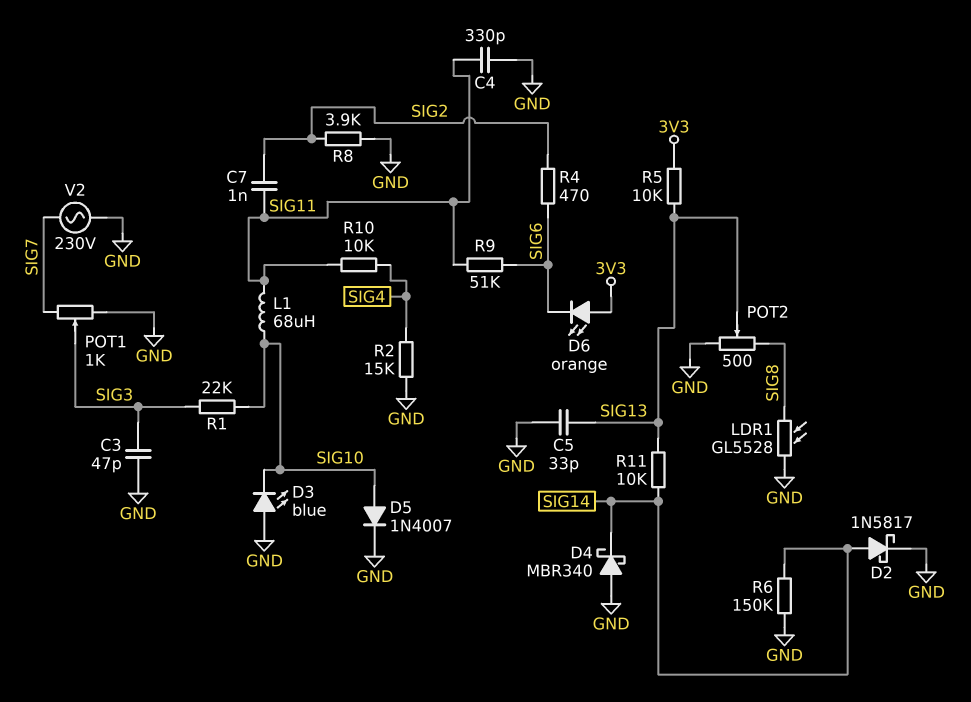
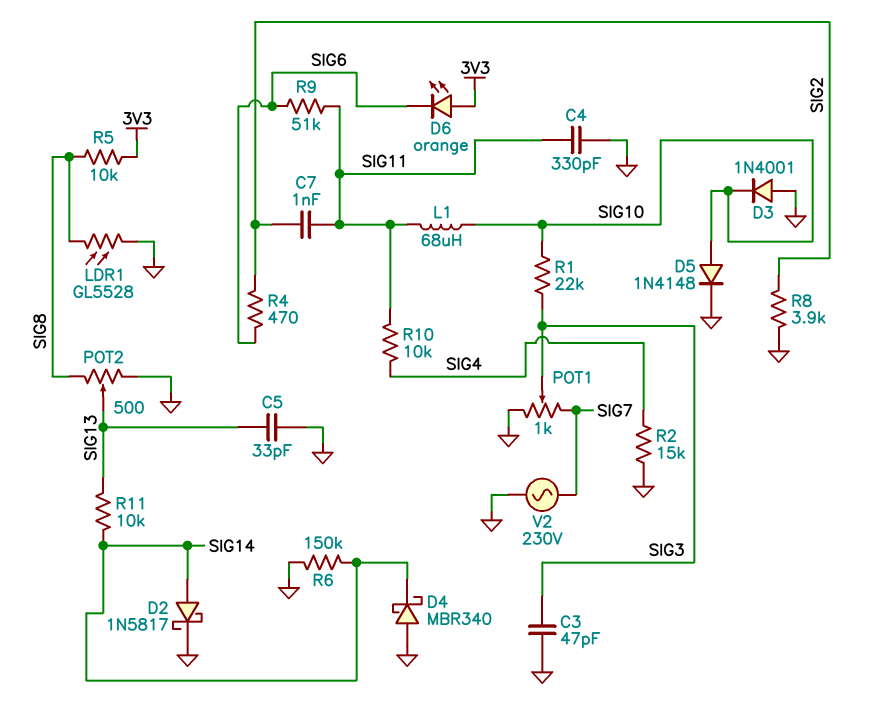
D3: LED blue (A GND, K SIG10) -> diode 1N4001 (A GND, K SIG10)
D5: diode 1N4007 (A SIG10, K GND) -> diode 1N4148 (A SIG10, K GND)
R5: 10k (3V3, SIG13) -> 10k (3V3, SIG8)

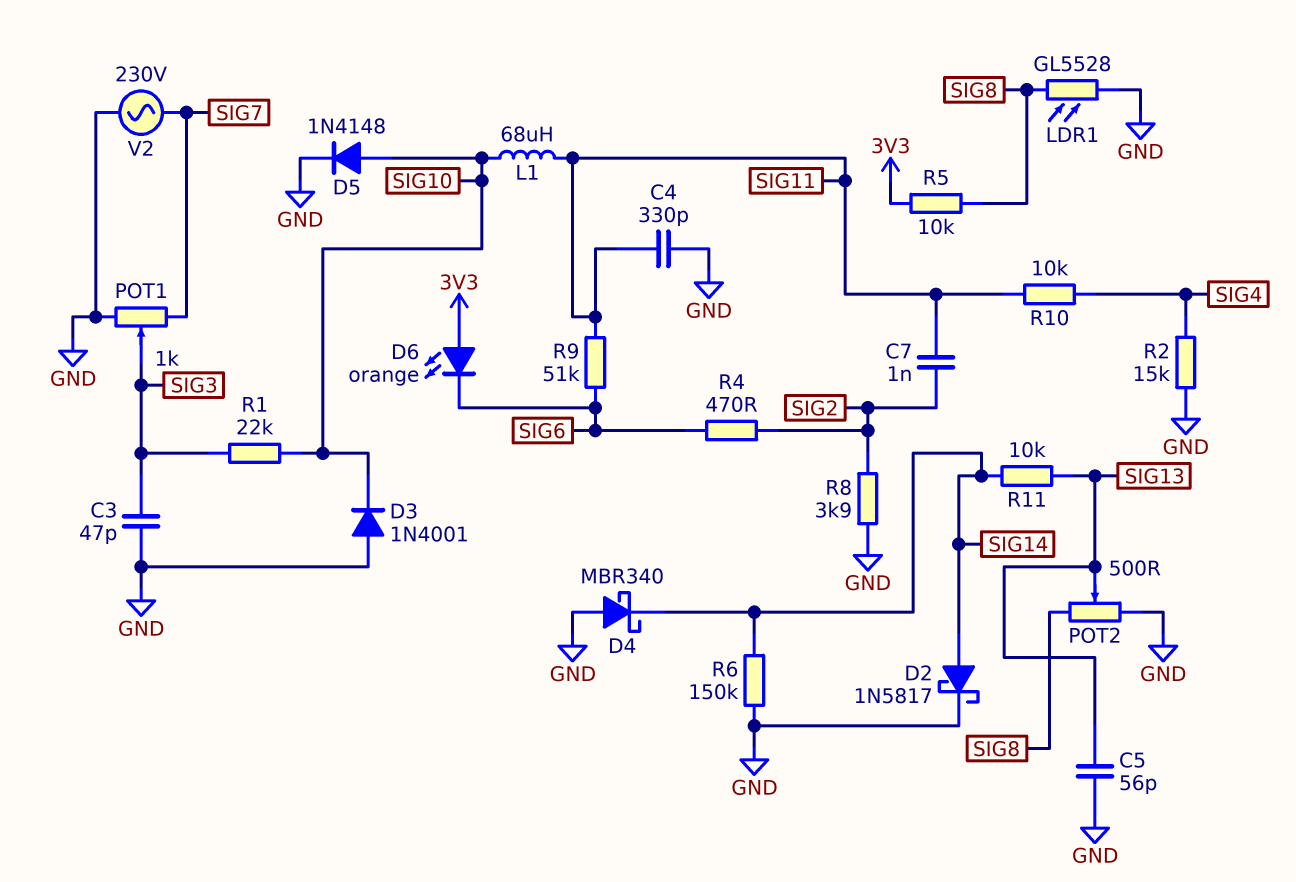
C5: 33pF (GND, SIG13) -> 56pF (GND, SIG13)

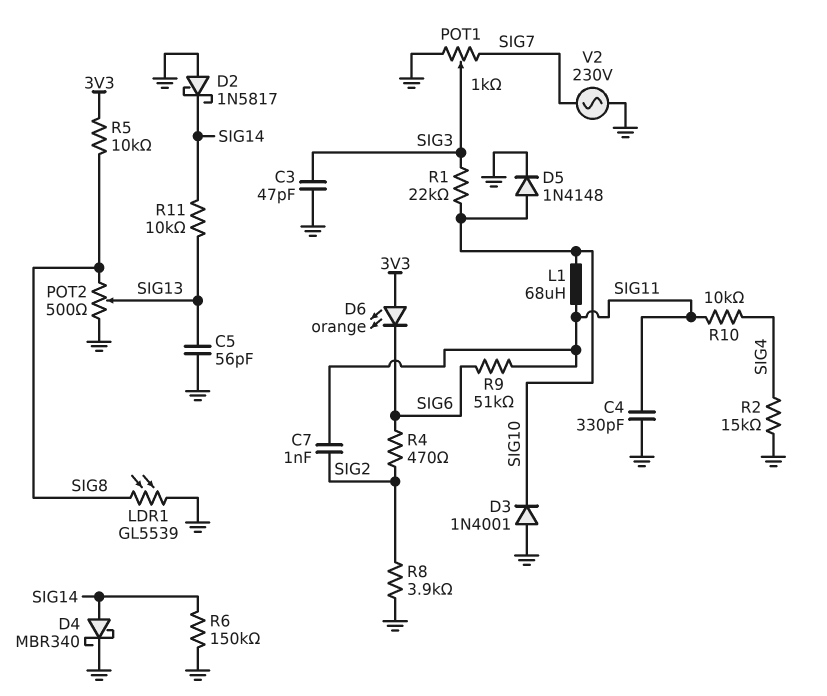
D2: schottky 1N5817 (A SIG14, K GND) -> schottky 1N5817 (A GND, K SIG14)
D4: schottky MBR340 (A GND, K SIG14) -> schottky MBR340 (A SIG14, K GND)
LDR1: GL5528 (GND, SIG8) -> GL5539 (GND, SIG8)

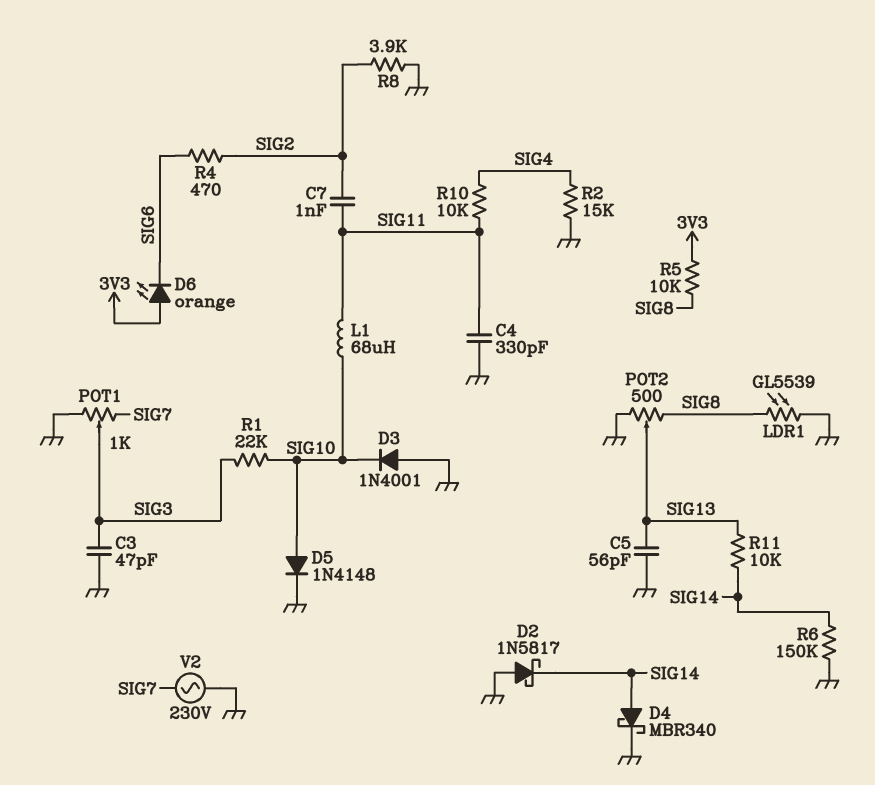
R9: 51k (SIG6, SIG11) -> none

